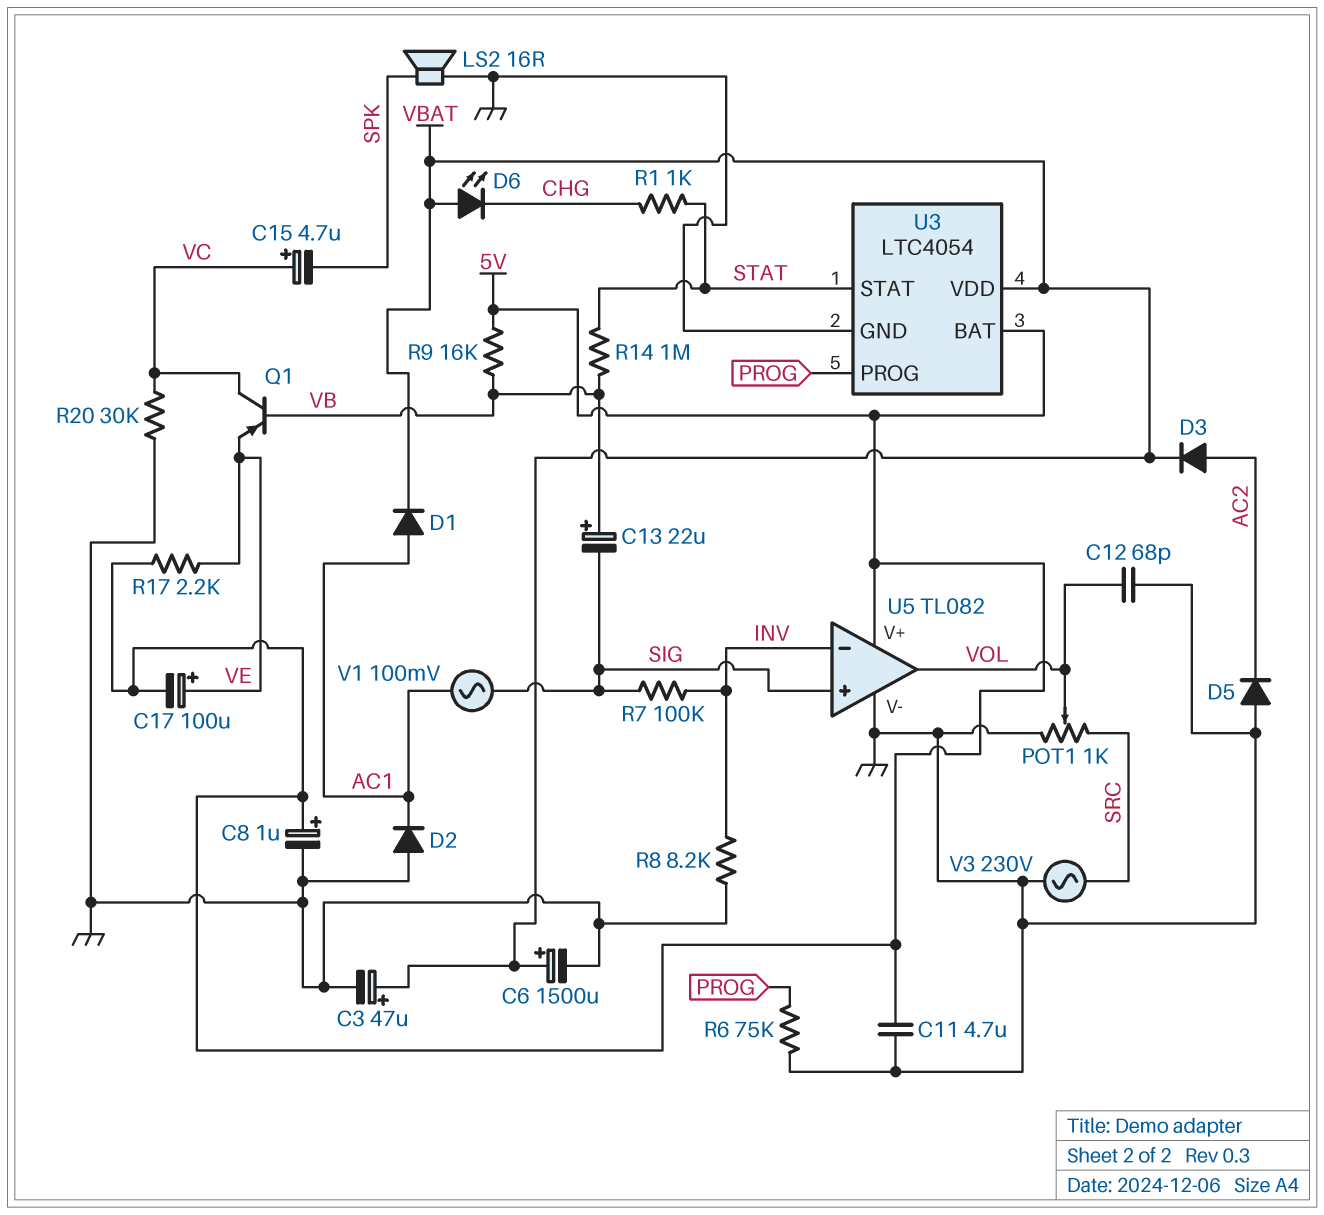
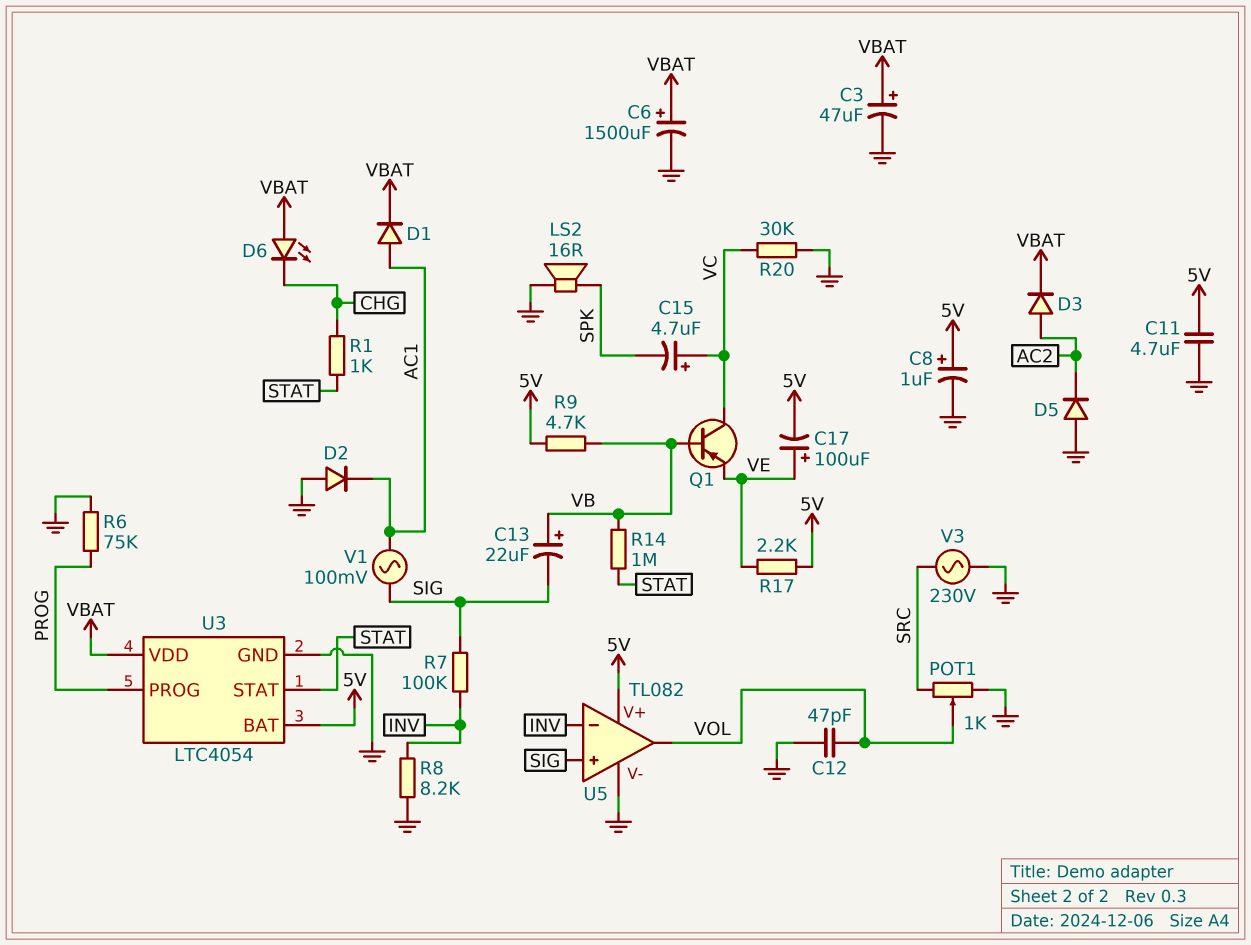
C12: 68pF (GND, VOL) -> 47pF (GND, VOL)
R9: 16k (5V, VB) -> 4.7k (5V, VB)

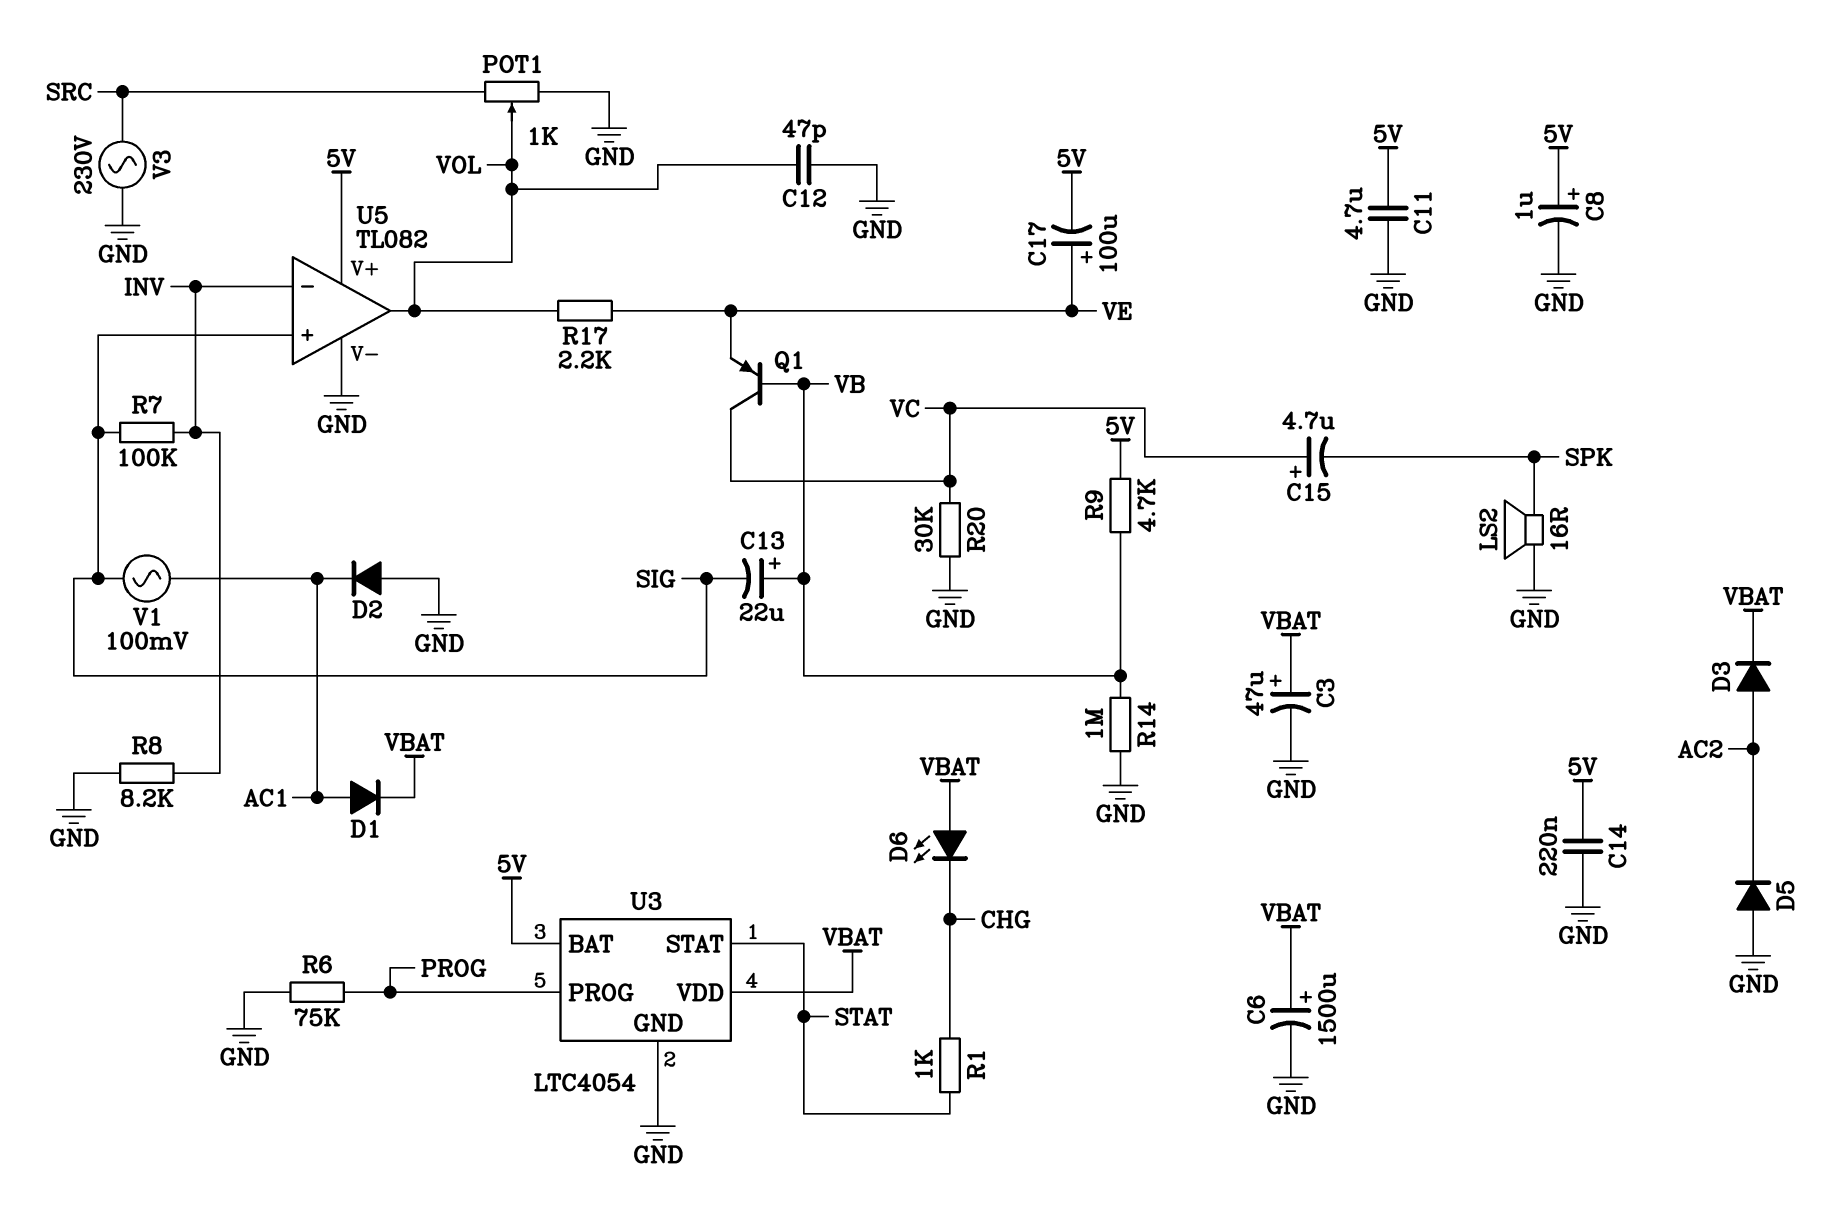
C14: none -> 220nF (5V, GND)
R14: 1M (STAT, VB) -> 1M (GND, VB)
R17: 2.2k (5V, VE) -> 2.2k (VE, VOL)

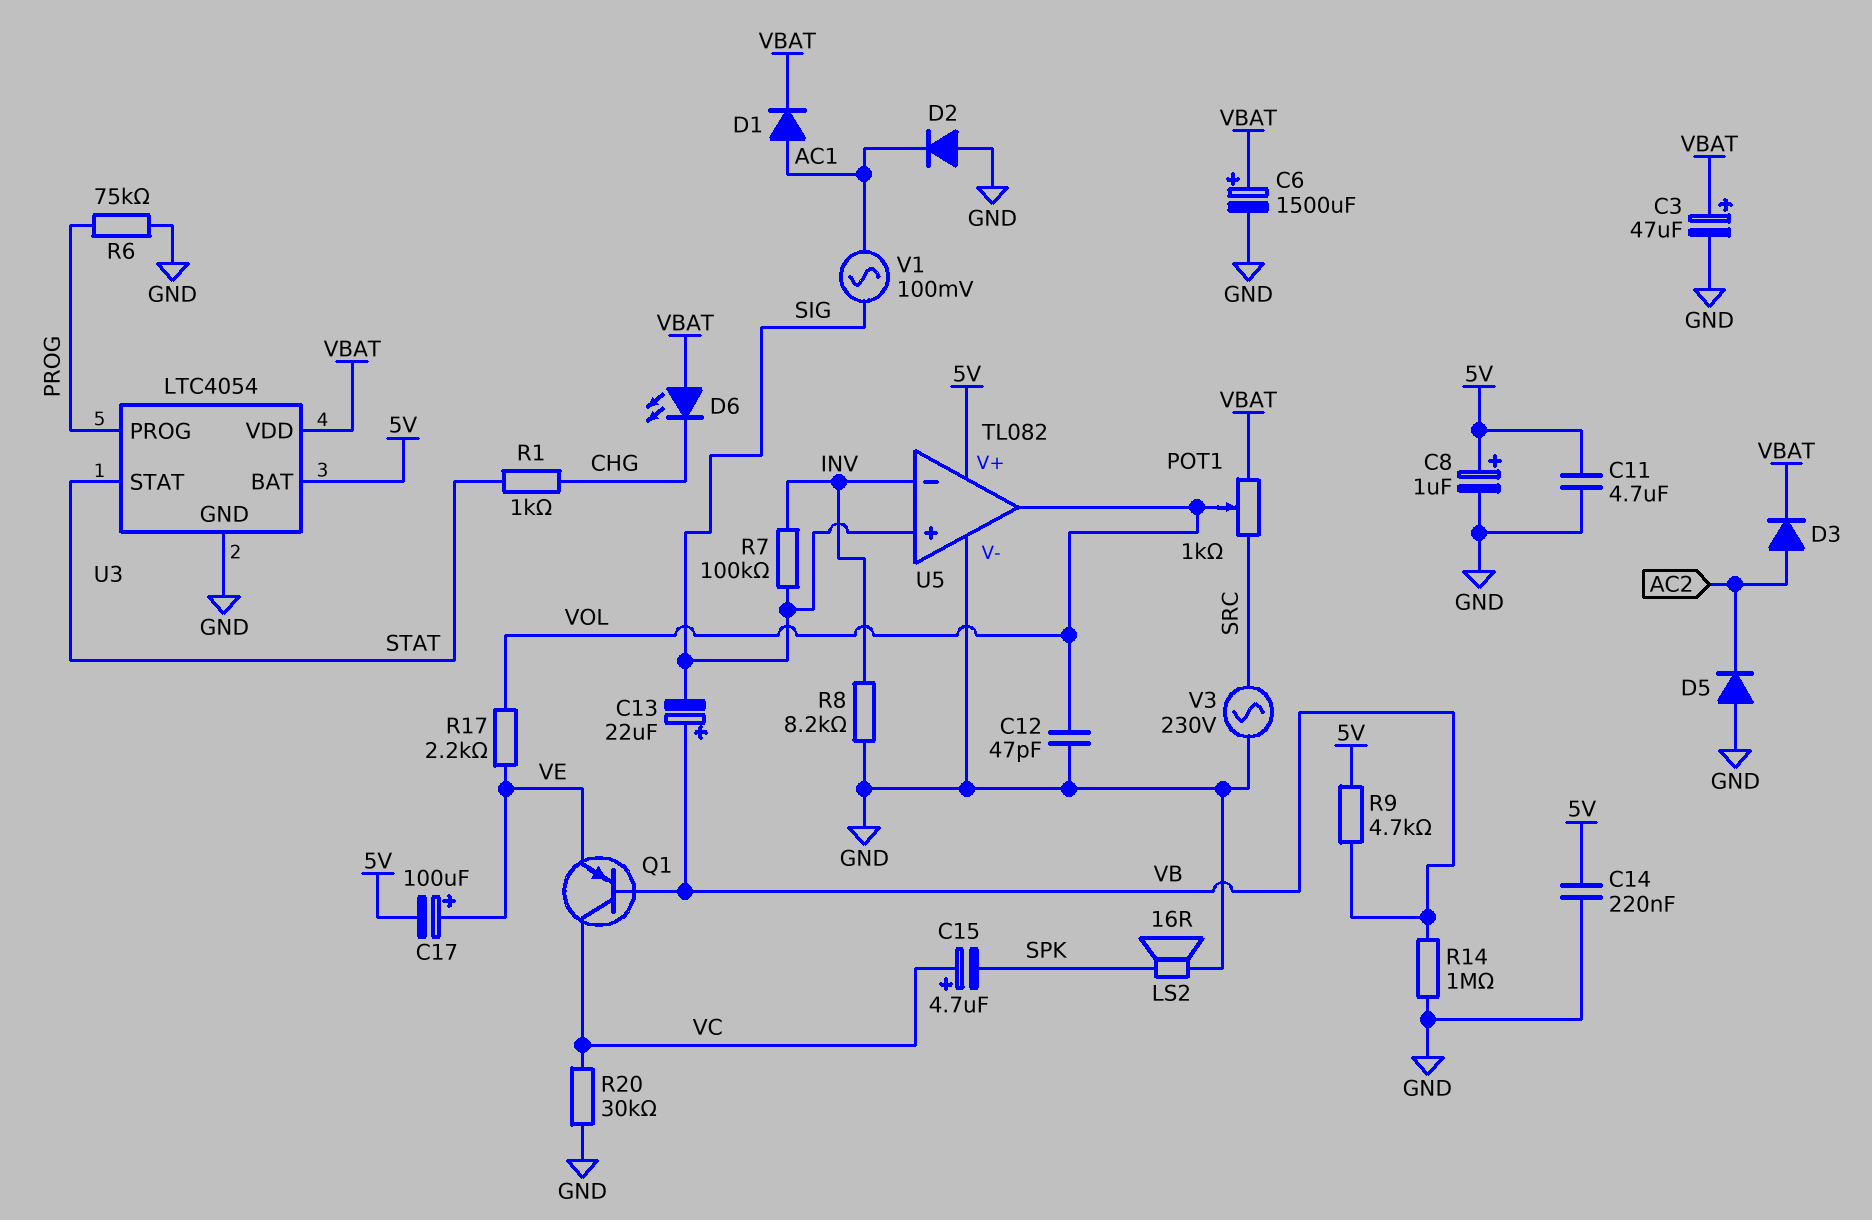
POT1: 1k (GND, SRC, wiper VOL) -> 1k (SRC, VBAT, wiper VOL)

